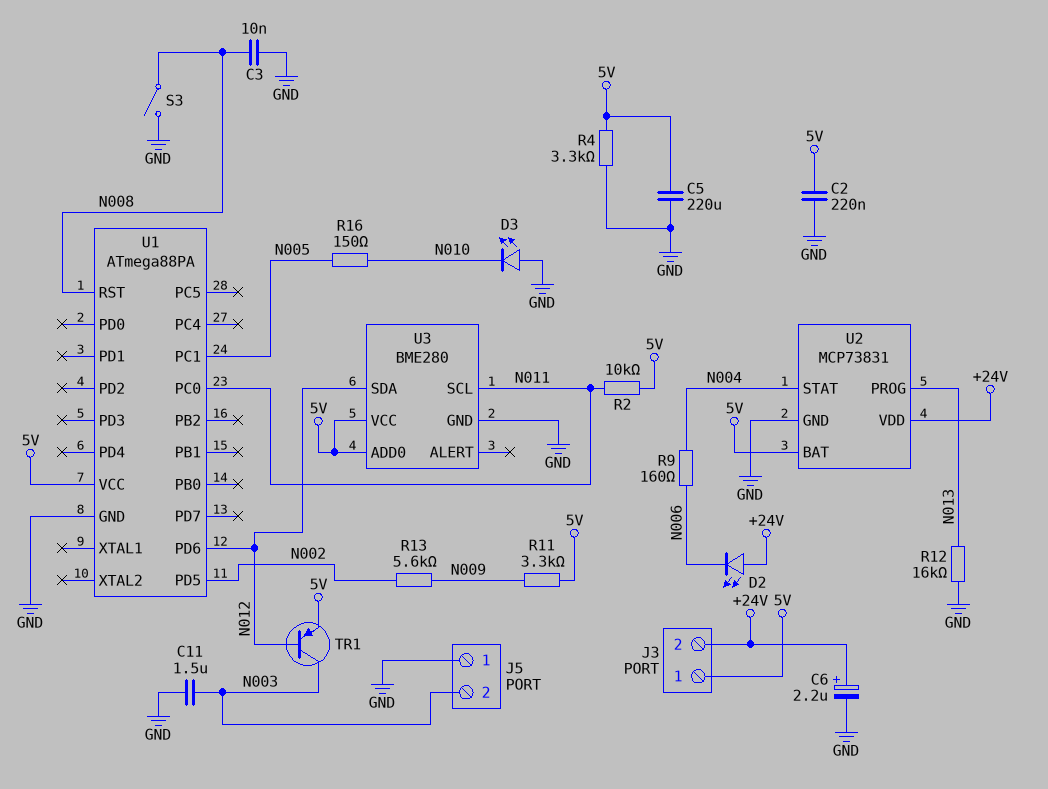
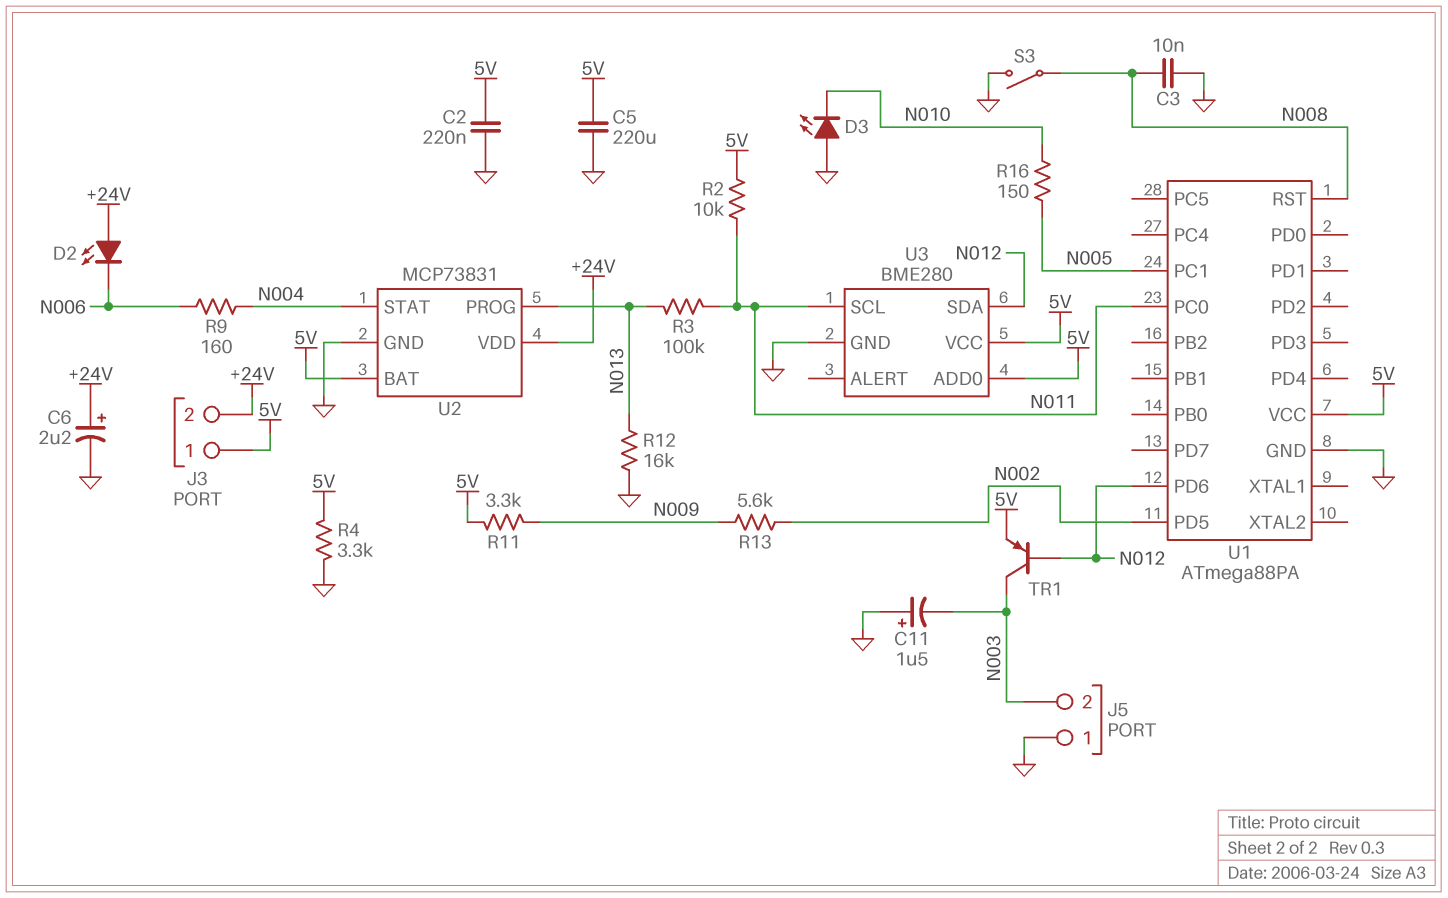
C11: 1.5uF (GND, N003) -> 1.5uF (plus GND, minus N003)
R3: none -> 100k (N011, N013)

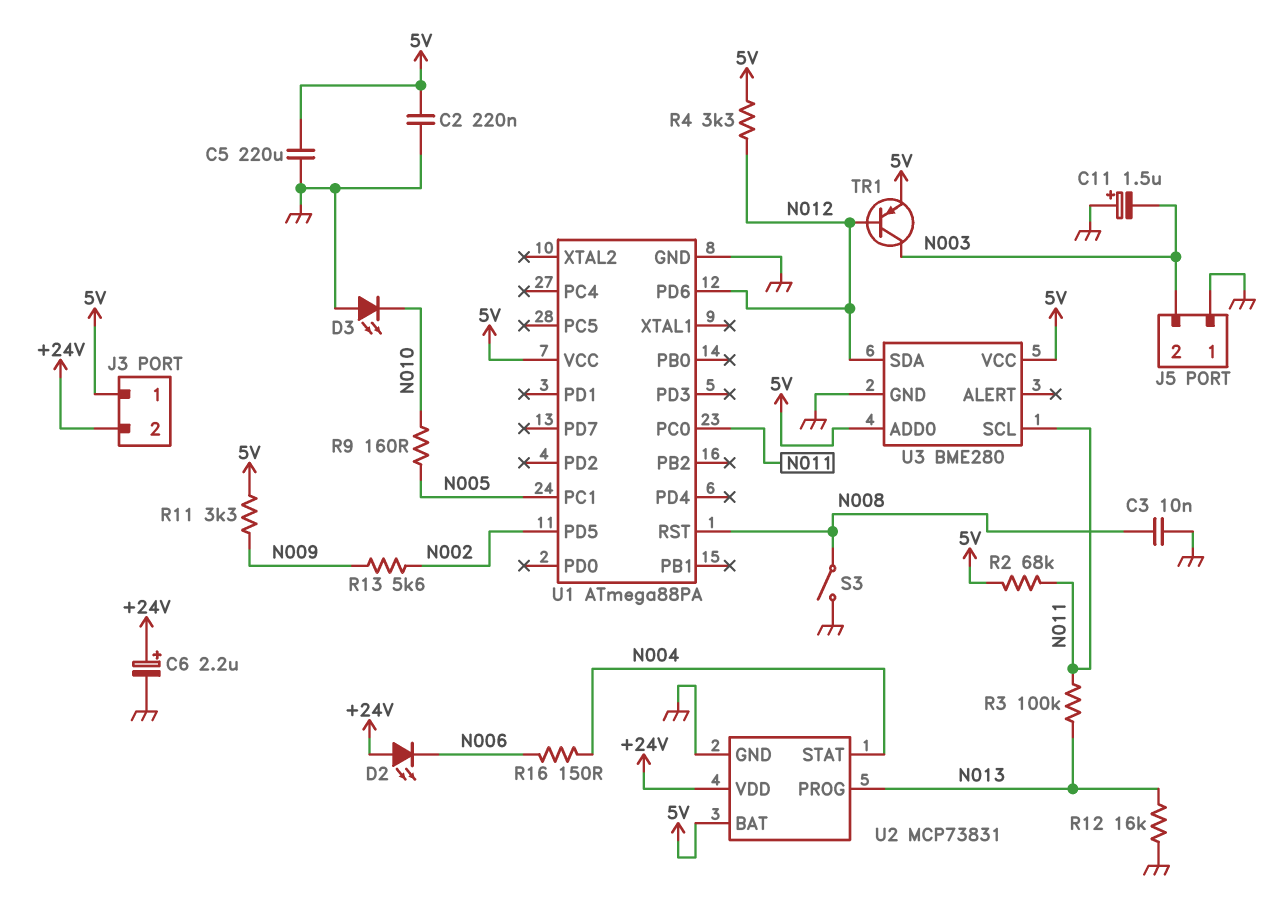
R2: 10k (5V, N011) -> 68k (5V, N011)
R4: 3.3k (5V, GND) -> 3.3k (5V, N012)
R9: 160 (N004, N006) -> 160 (N005, N010)
R16: 150 (N005, N010) -> 150 (N004, N006)

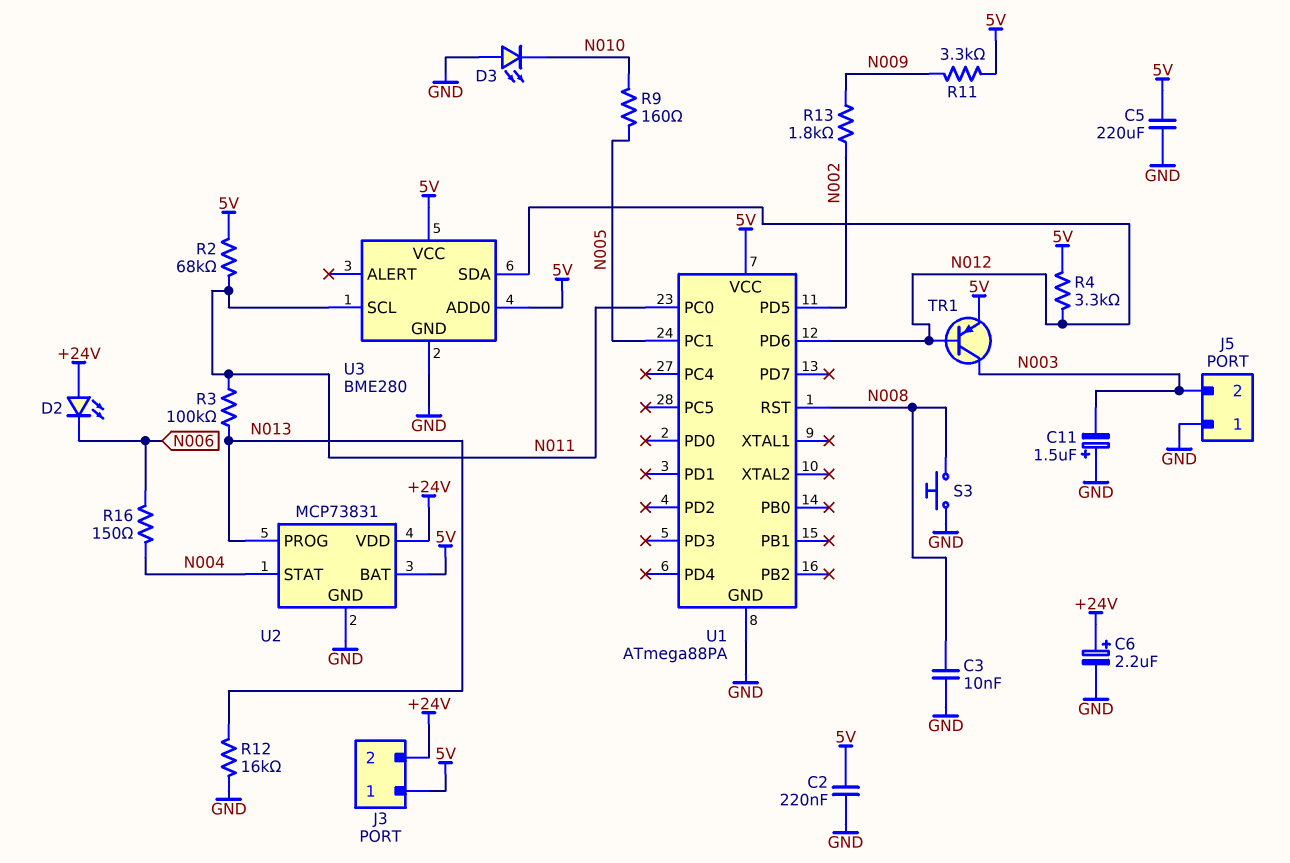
R13: 5.6k (N002, N009) -> 1.8k (N002, N009)
S3: switch (GND, N008) -> button (GND, N008)

